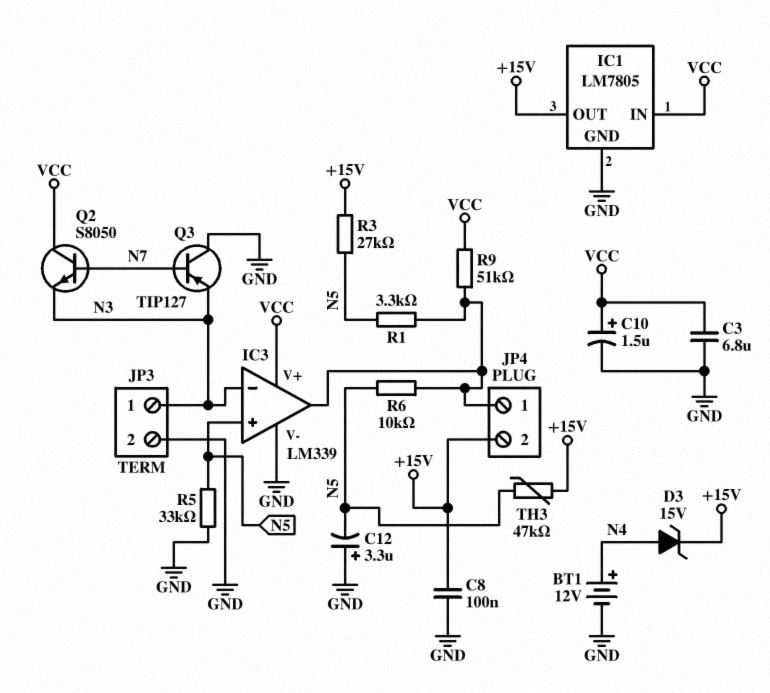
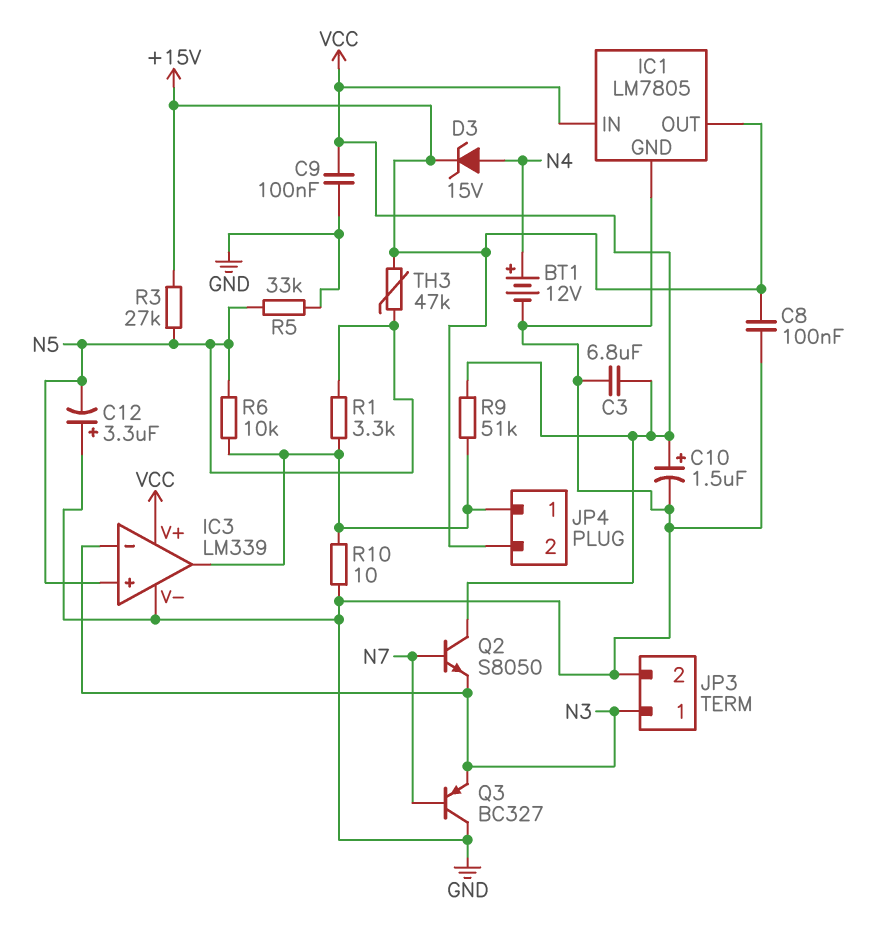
C9: none -> 100nF (GND, VCC)
Q3: PNP TIP127 (B N7, C GND, E N3) -> PNP BC327 (B N7, C GND, E N3)
R10: none -> 10 (GND, IC3/out)

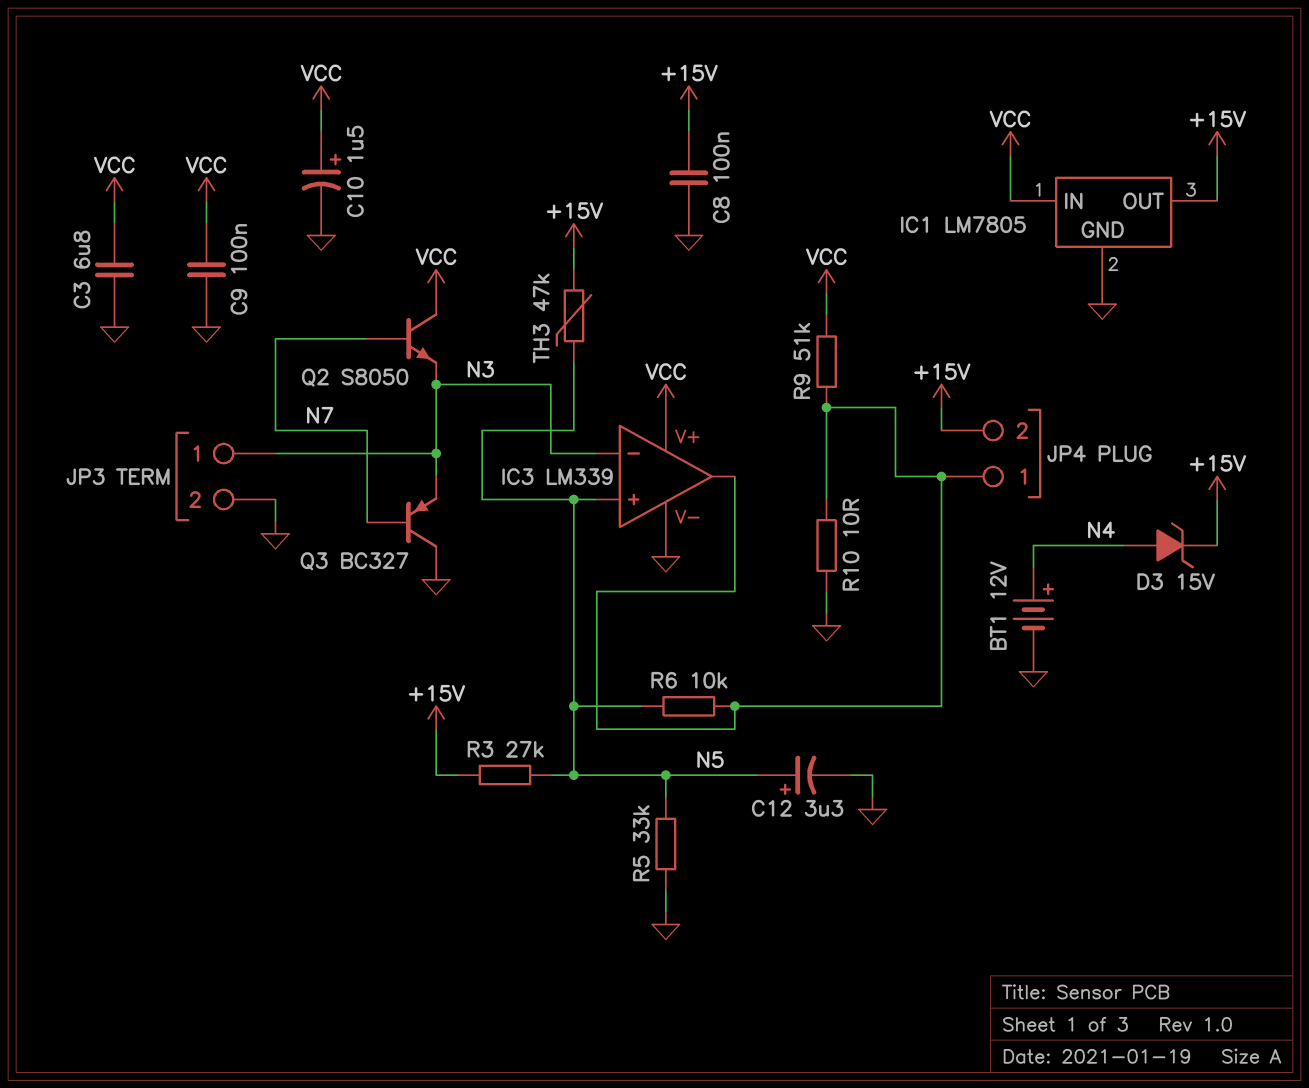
C12: 3.3uF (plus GND, minus N5) -> 3.3uF (plus N5, minus GND)
R1: 3.3k (IC3/out, N5) -> none

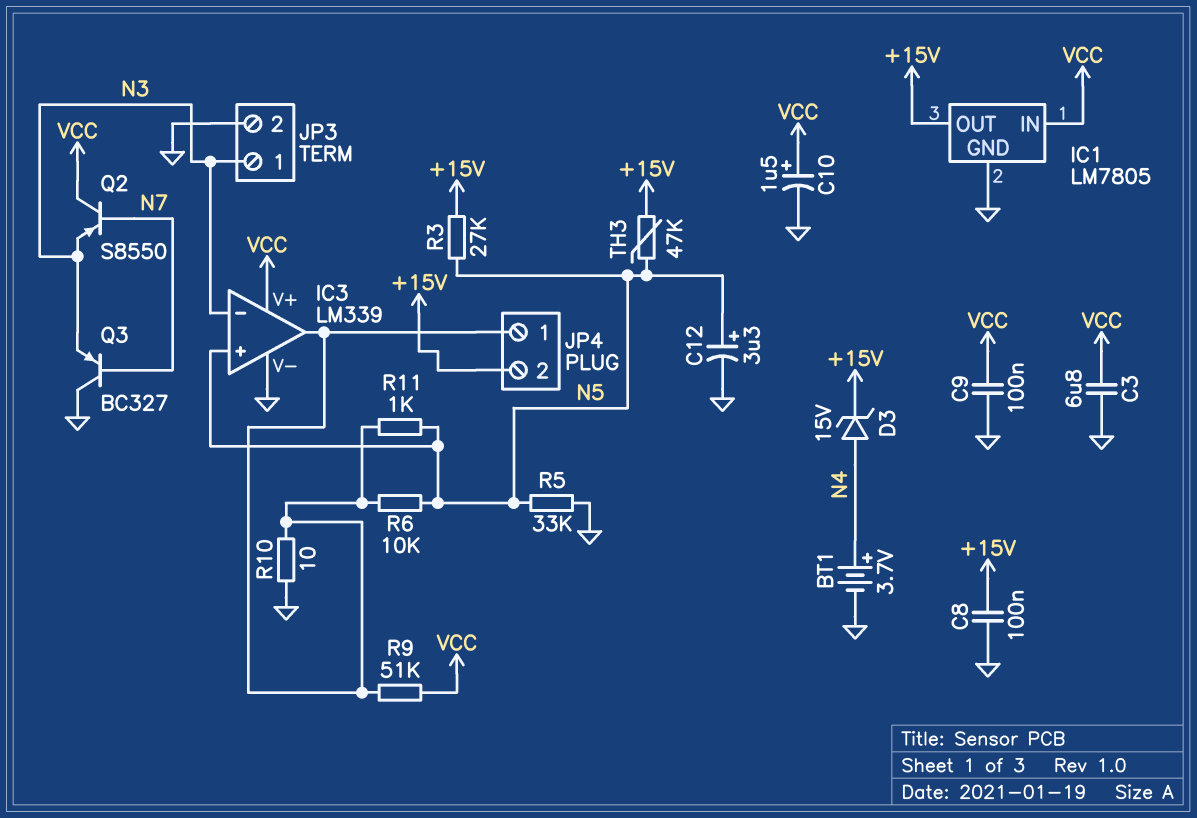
BT1: 12V (plus N4, minus GND) -> 3.7V (plus N4, minus GND)
Q2: NPN S8050 (B N7, C VCC, E N3) -> PNP S8550 (B N7, C VCC, E N3)
R11: none -> 1k (IC3/out, N5)

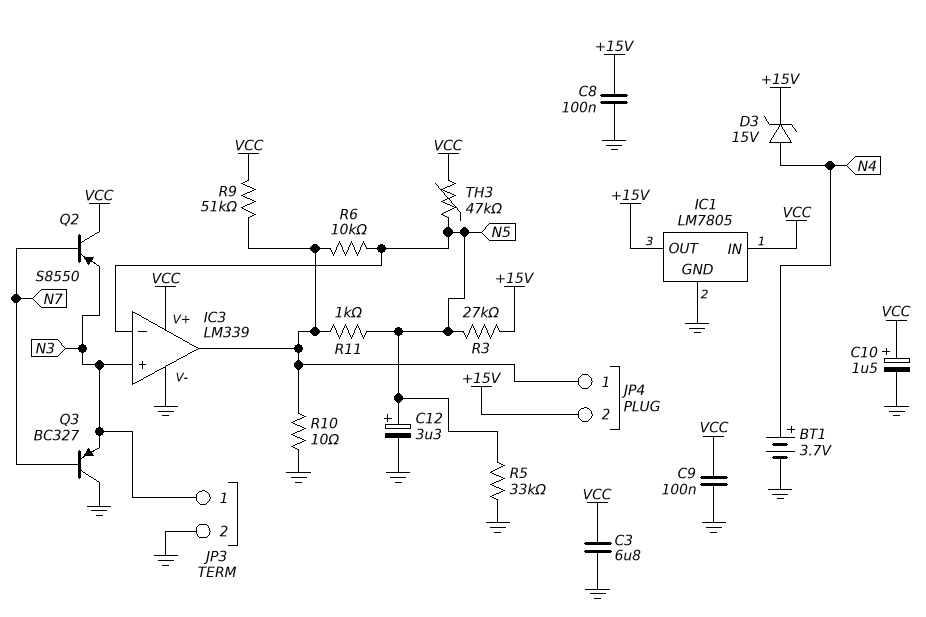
IC3 pin in+: N5 -> N3
IC3 pin in-: N3 -> N5
TH3: 47k (+15V, N5) -> 47k (N5, VCC)

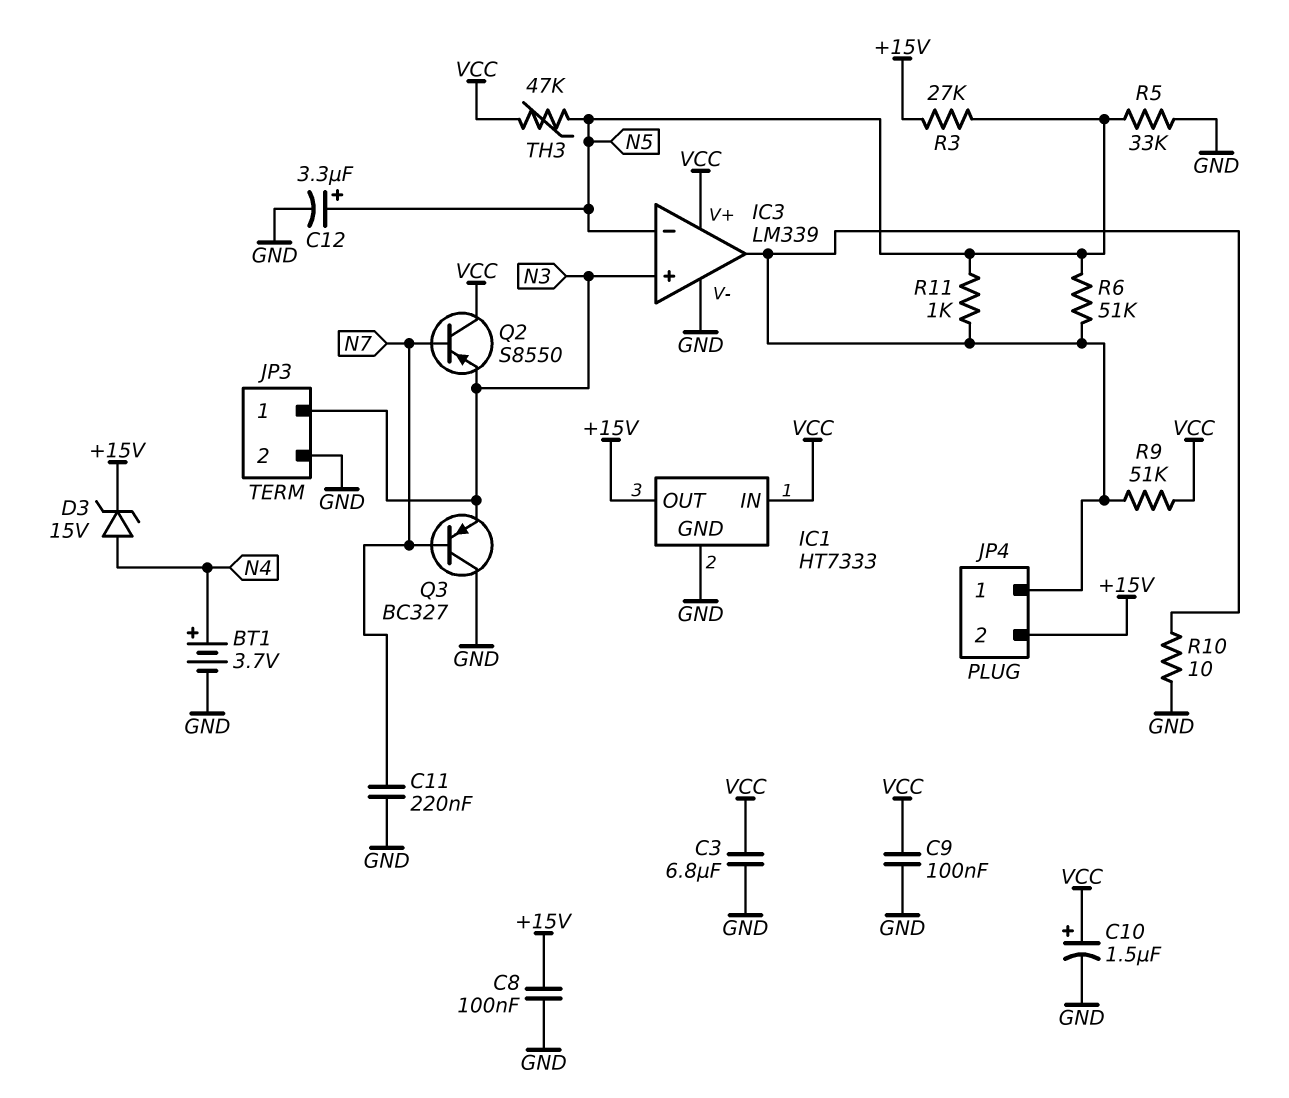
C11: none -> 220nF (GND, N7)
IC1: LM7805 -> HT7333
R6: 10k (IC3/out, N5) -> 51k (IC3/out, N5)

